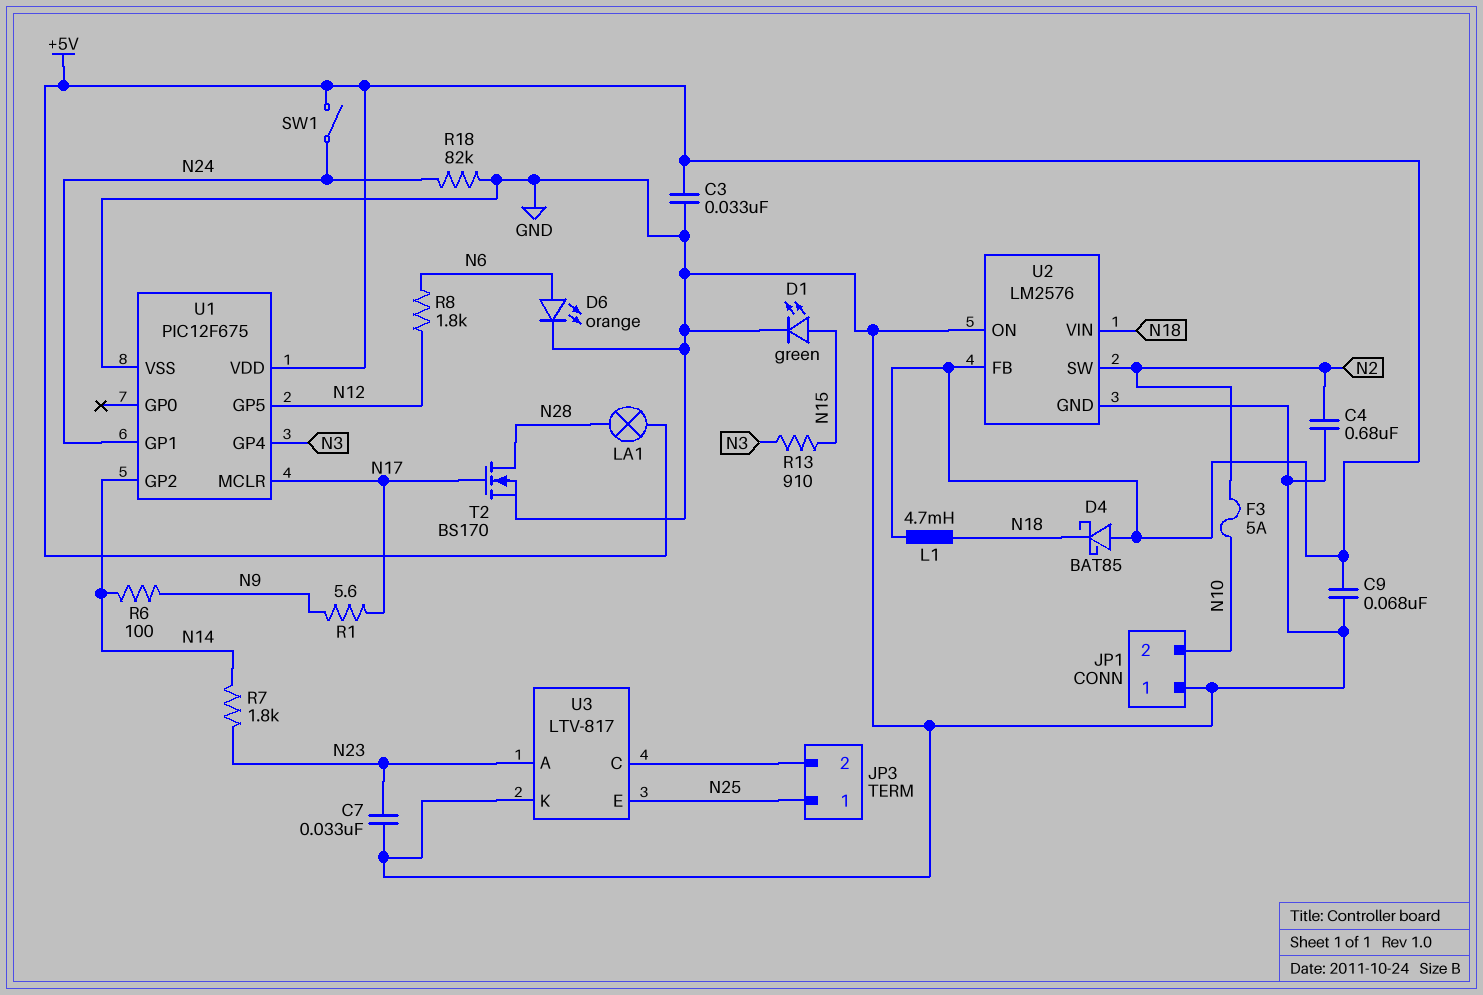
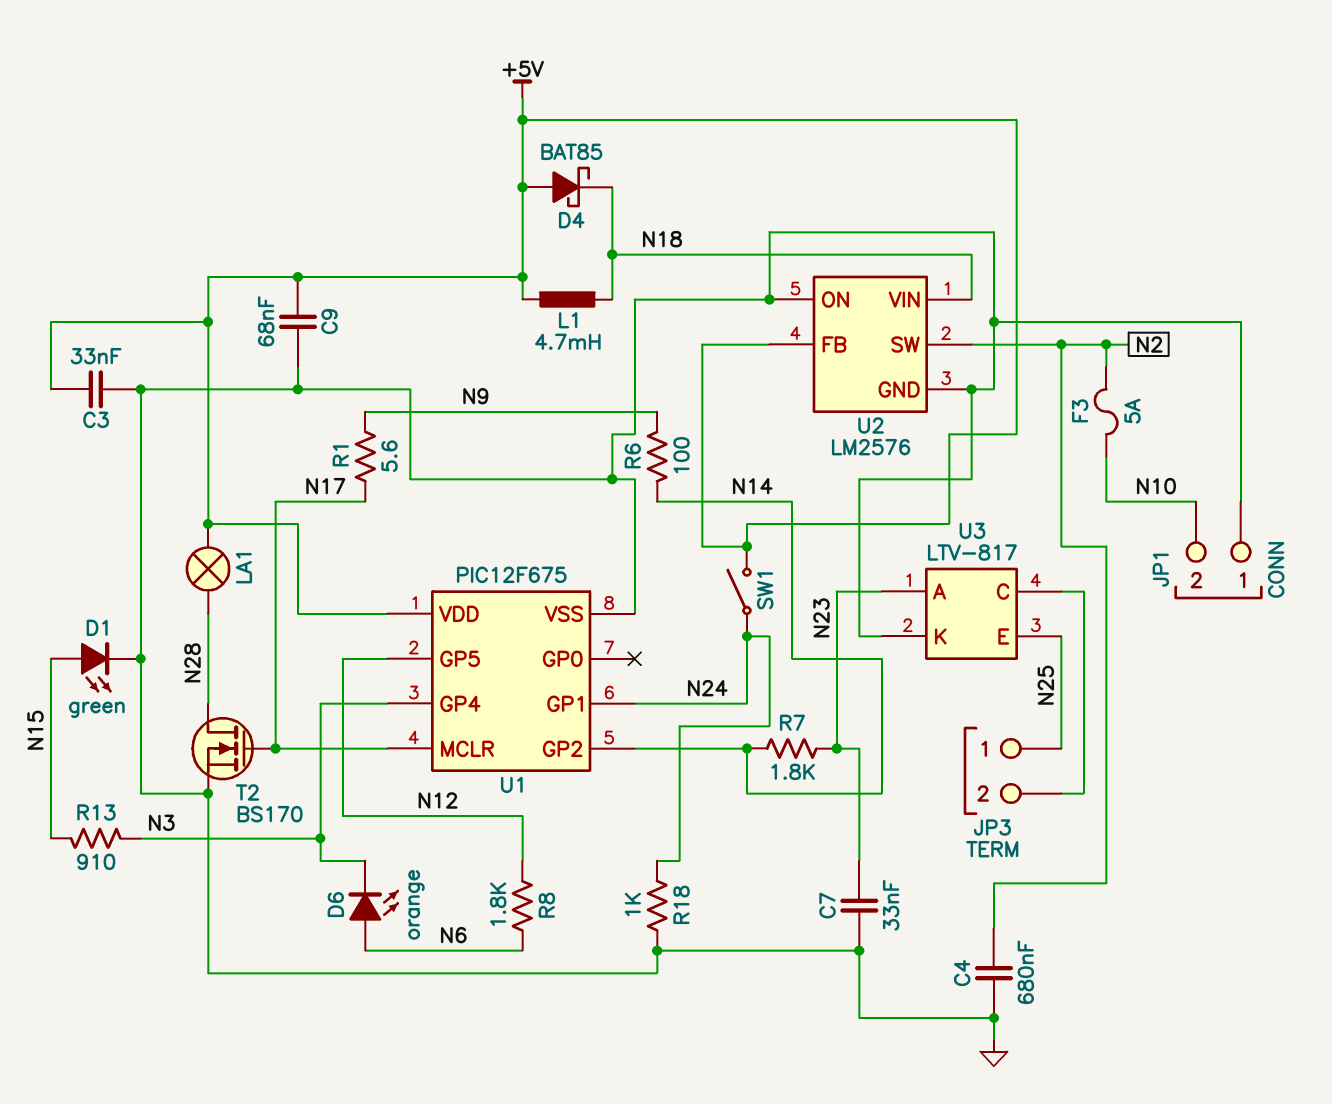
D6: LED orange (A N6, K GND) -> LED orange (A N6, K N3)
R18: 82k (GND, N24) -> 1k (GND, N24)

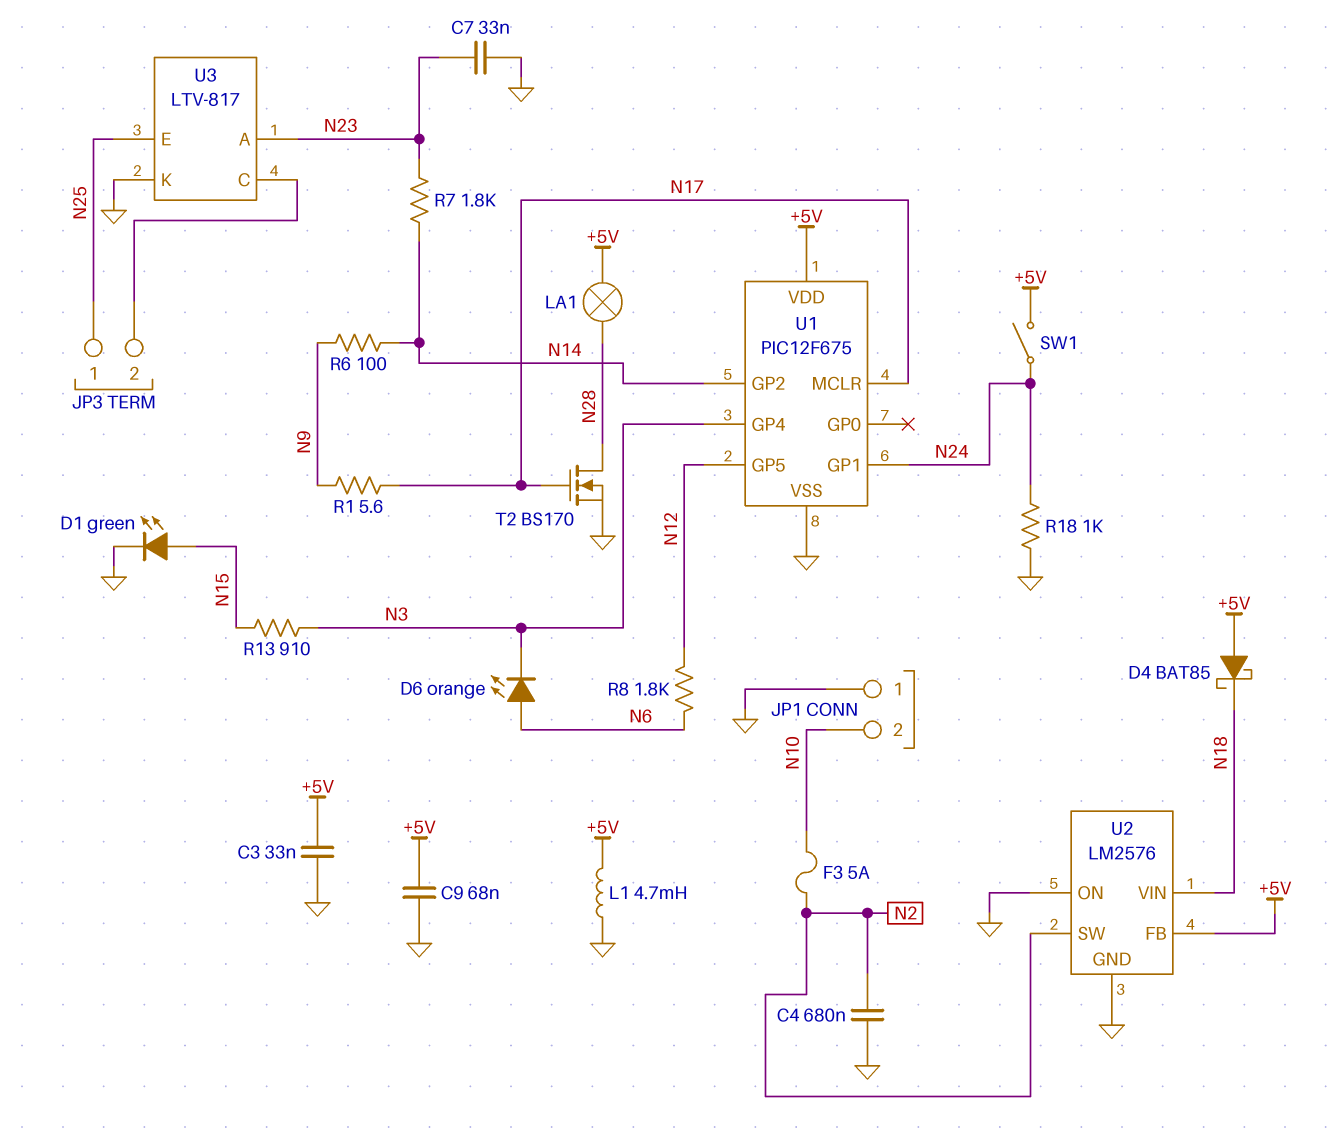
L1: 4.7mH (+5V, N18) -> 4.7mH (+5V, GND)

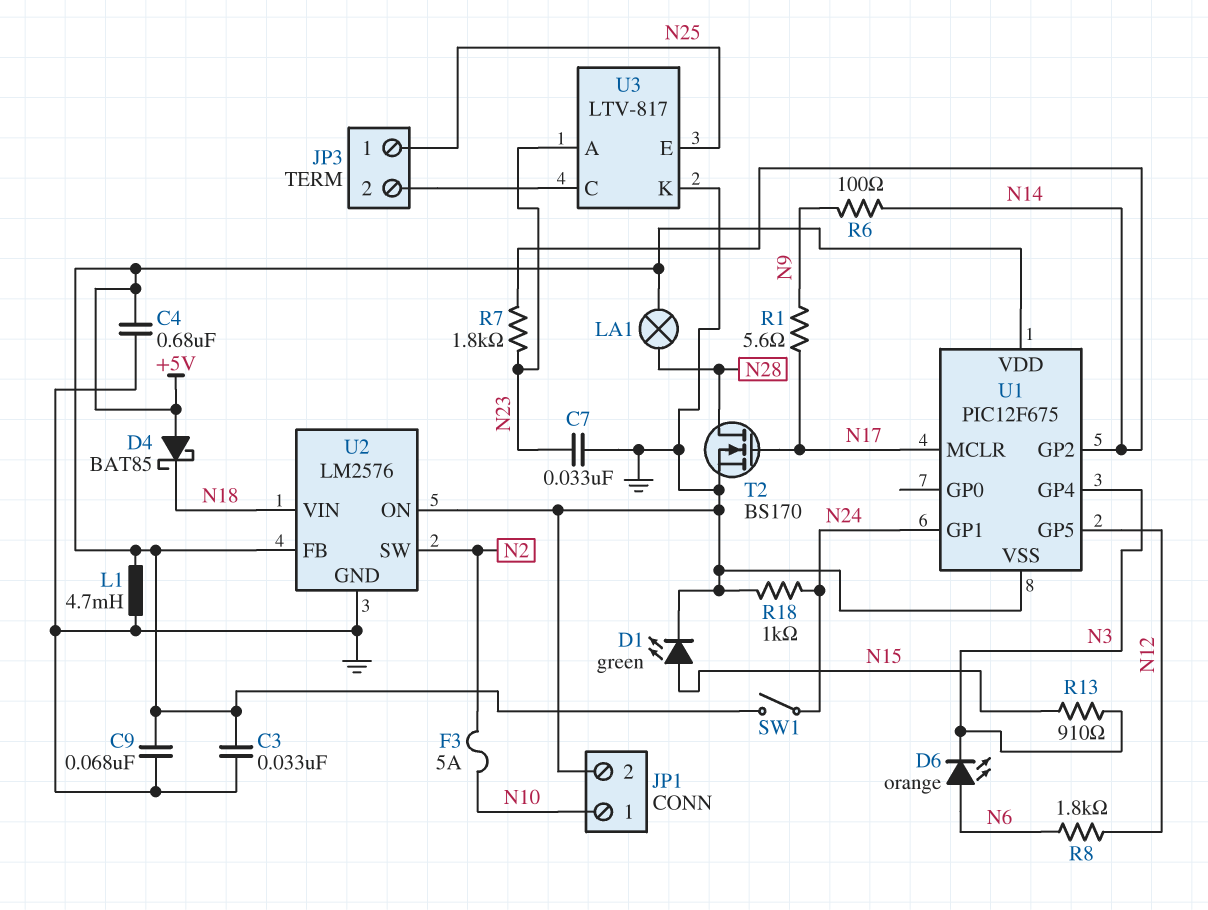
C4: 680nF (GND, N2) -> 680nF (+5V, GND)
JP1 pin 1: GND -> N10
JP1 pin 2: N10 -> GND

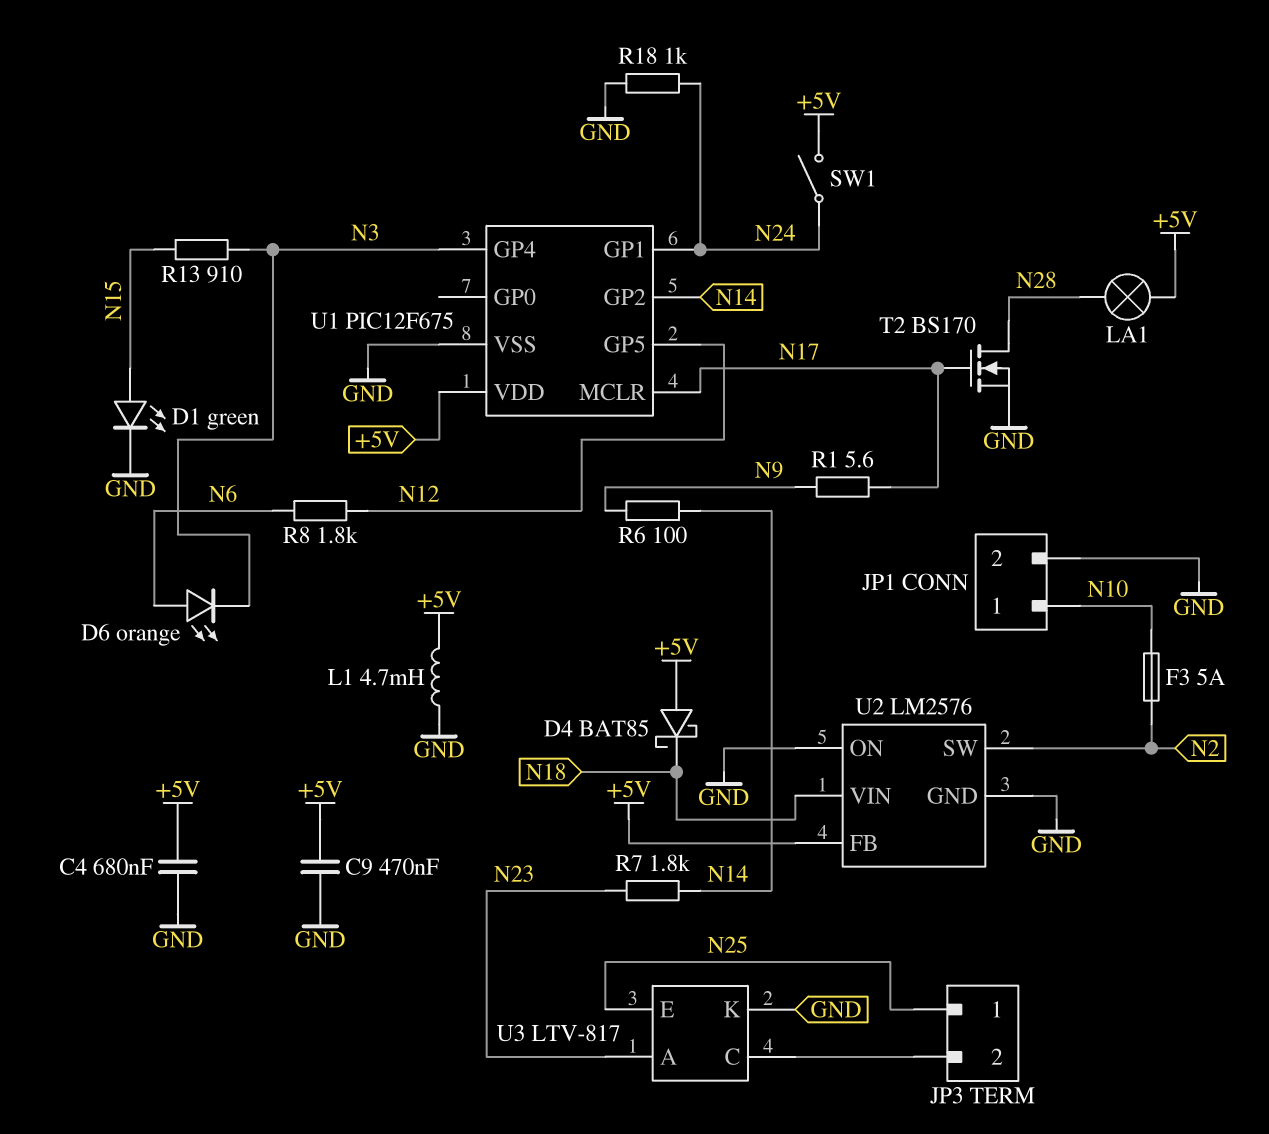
C3: 33nF (+5V, GND) -> none
C7: 33nF (GND, N23) -> none
C9: 68nF (+5V, GND) -> 470nF (+5V, GND)

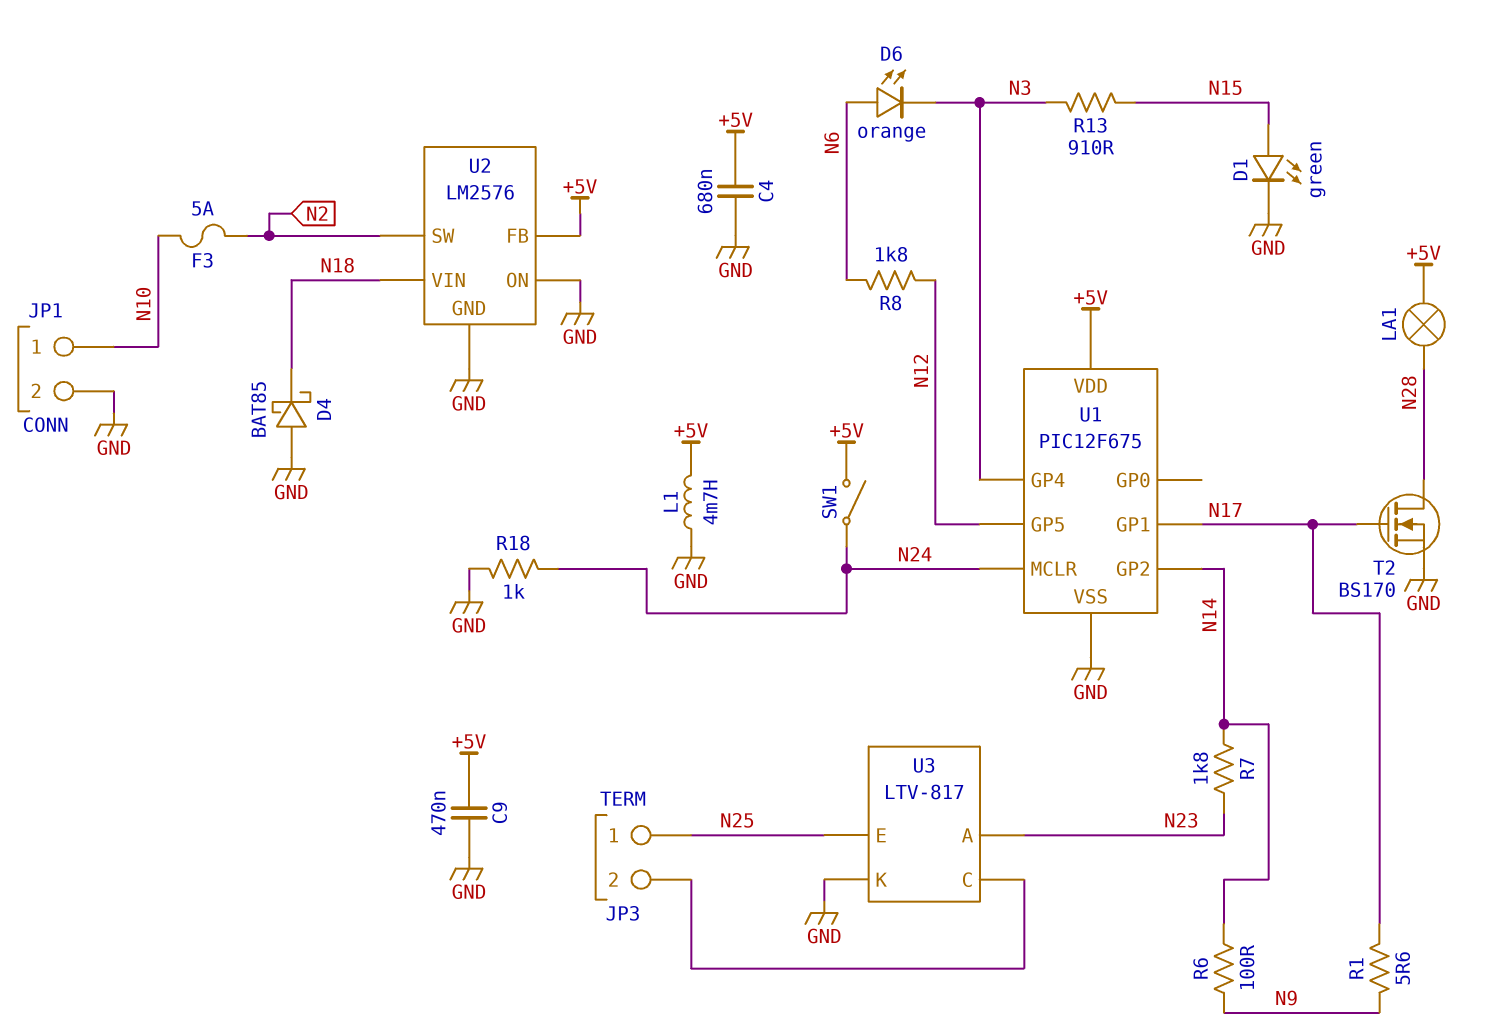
D4: schottky BAT85 (A +5V, K N18) -> schottky BAT85 (A GND, K N18)
U1 pin GP1: N24 -> N17
U1 pin MCLR: N17 -> N24

